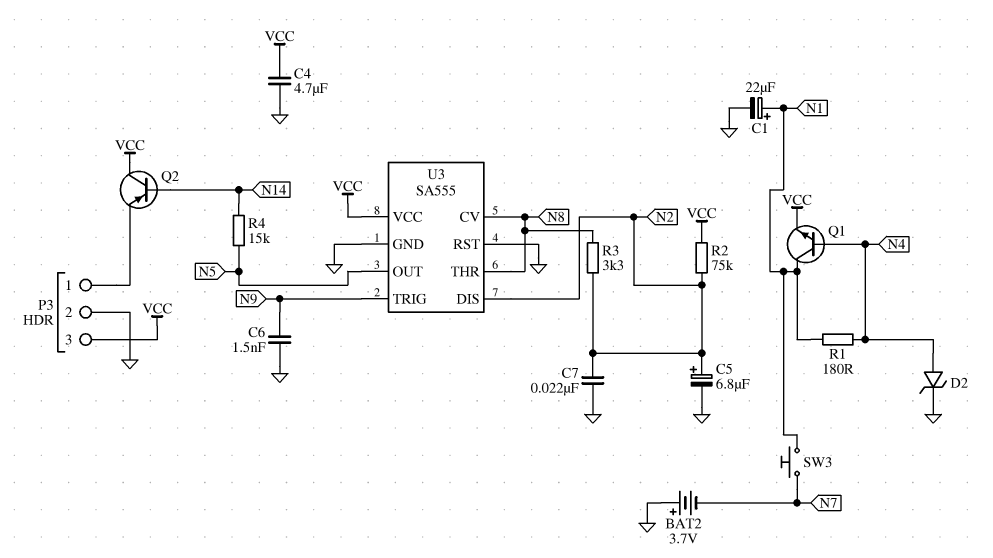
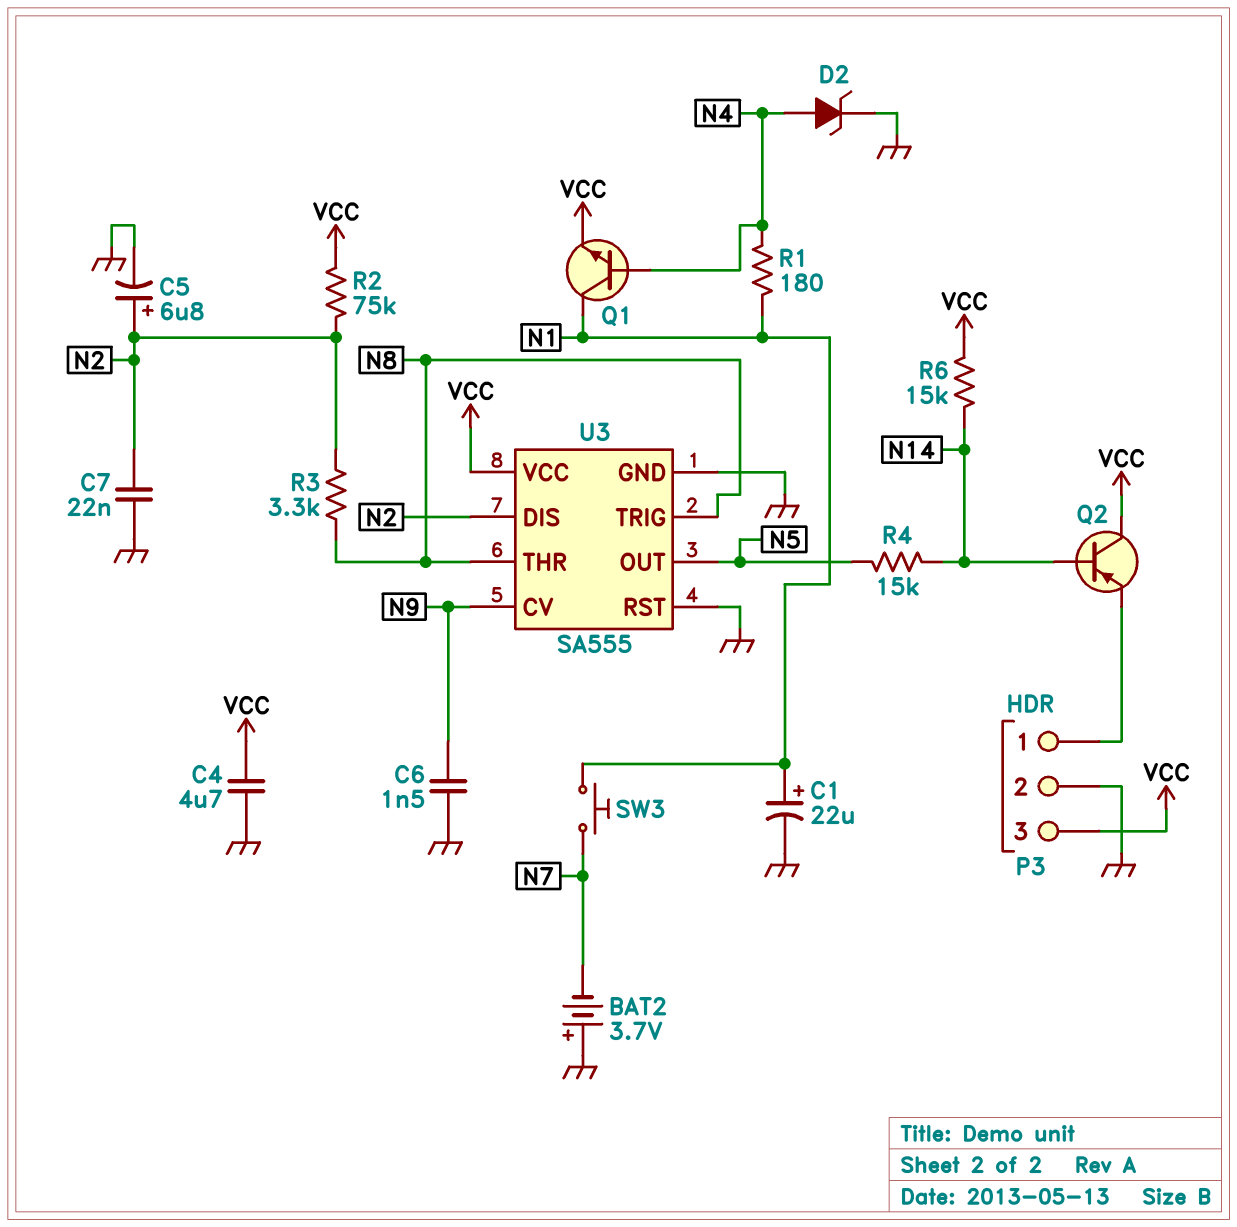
R6: none -> 15k (N14, VCC)
U3 pin CV: N8 -> N9
U3 pin TRIG: N9 -> N8

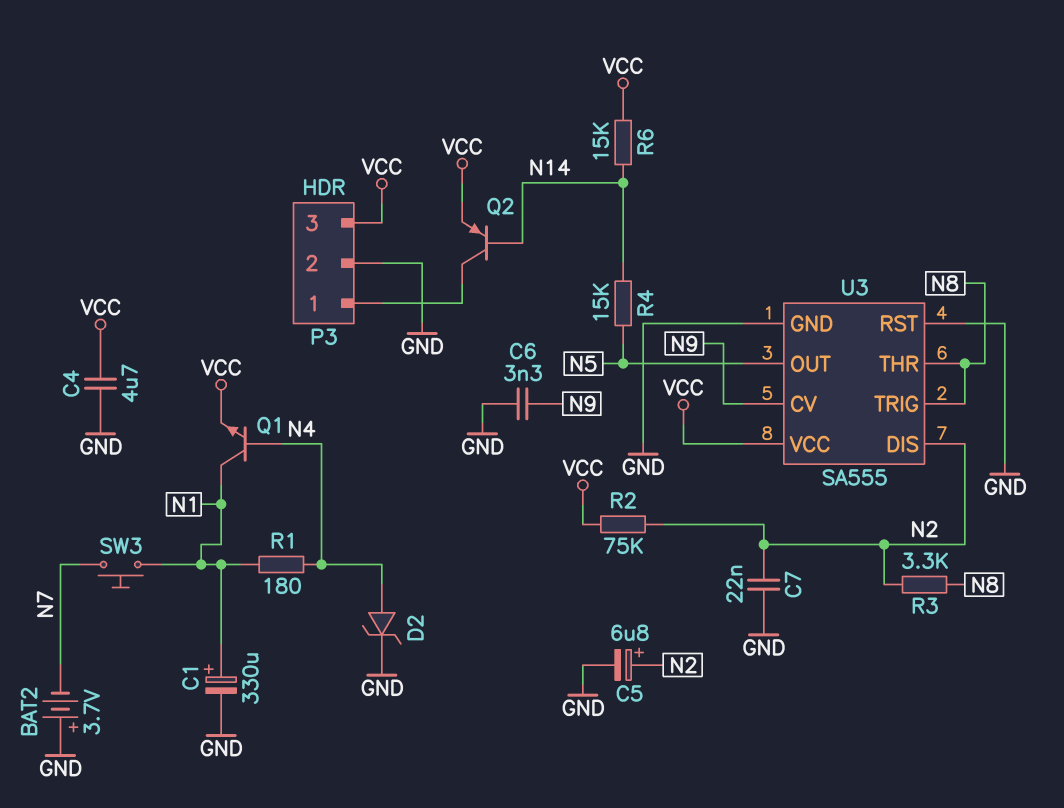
C1: 22uF (plus N1, minus GND) -> 330uF (plus N1, minus GND)
C6: 1.5nF (GND, N9) -> 3.3nF (GND, N9)
Q2: PNP (B N14, C VCC, E P3/1) -> PNP (B N14, C P3/1, E VCC)

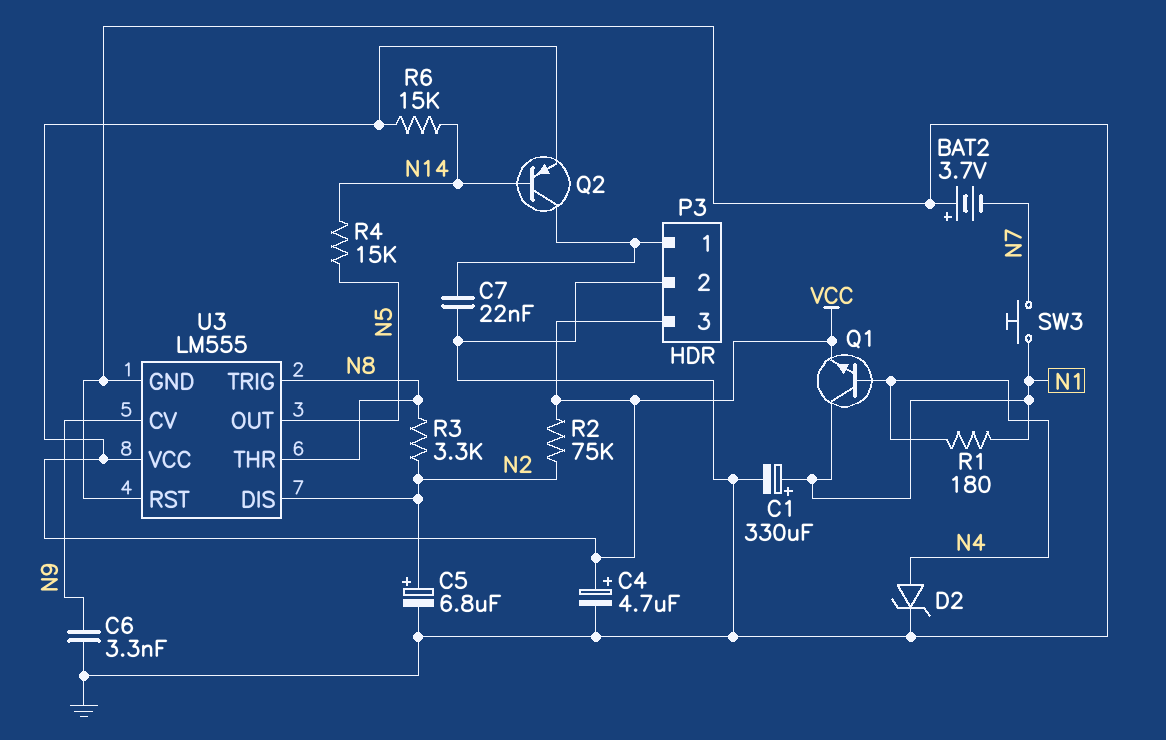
C4: 4.7uF (GND, VCC) -> 4.7uF (plus VCC, minus GND)
C7: 22nF (GND, N2) -> 22nF (GND, P3/1)
U3: SA555 -> LM555

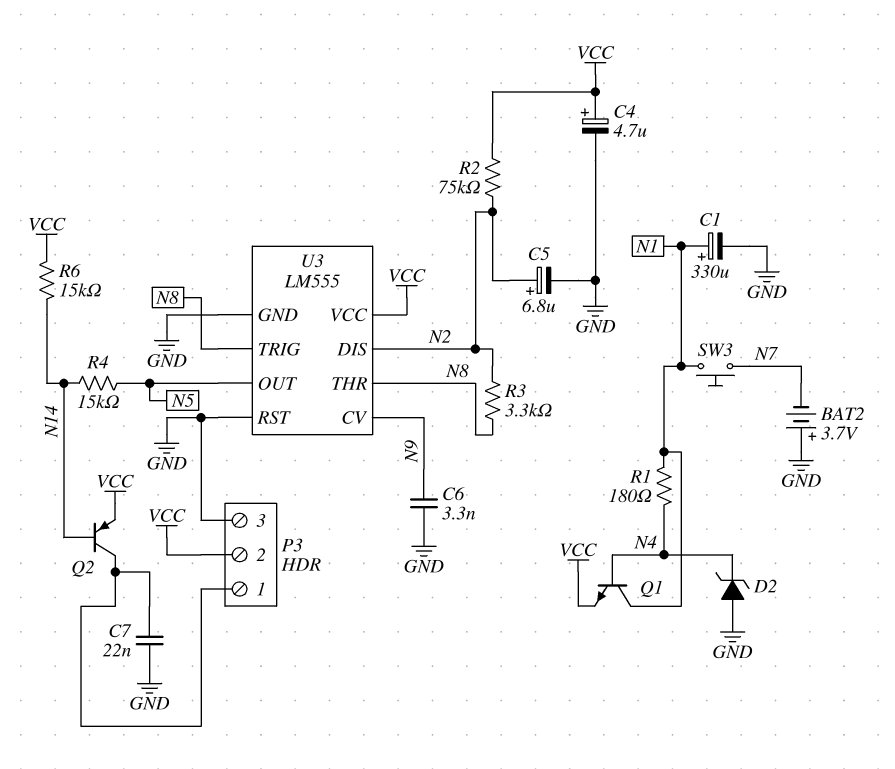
D2: zener (A N4, K GND) -> zener (A GND, K N4)
P3 pin 2: GND -> VCC
P3 pin 3: VCC -> GND

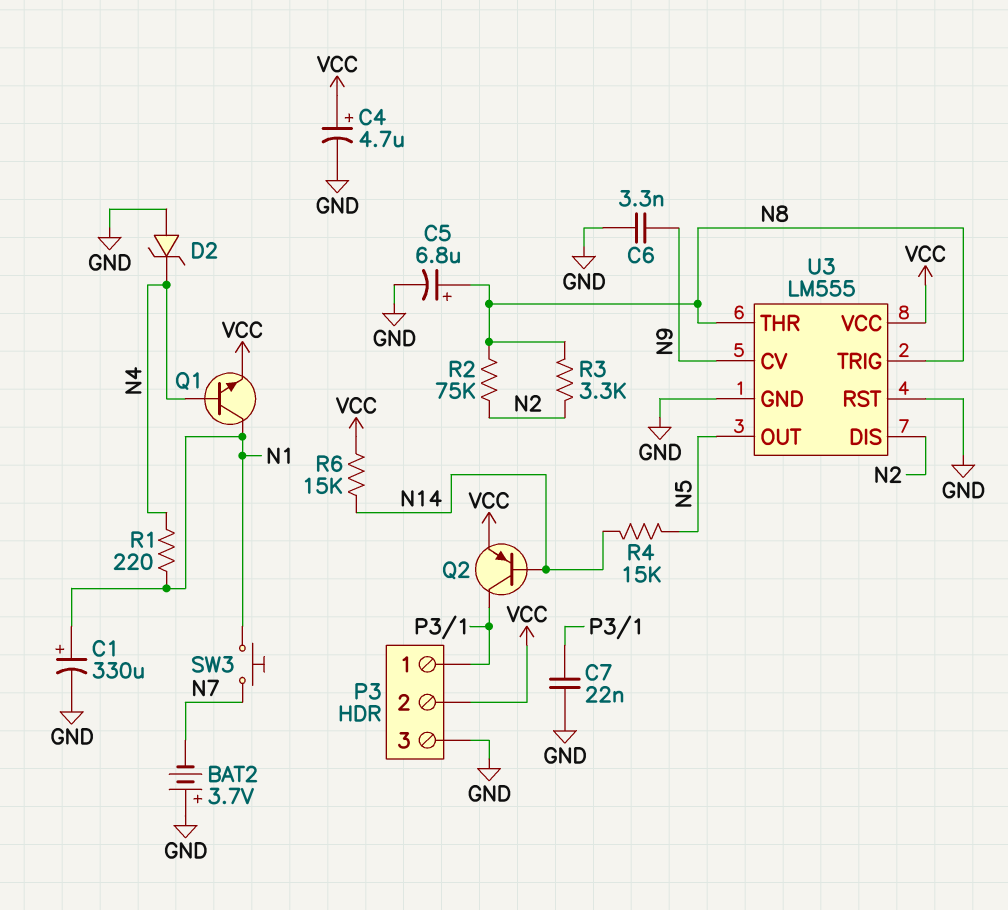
C5: 6.8uF (plus N2, minus GND) -> 6.8uF (plus N8, minus GND)
R1: 180 (N1, N4) -> 220 (N1, N4)
R2: 75k (N2, VCC) -> 75k (N2, N8)

